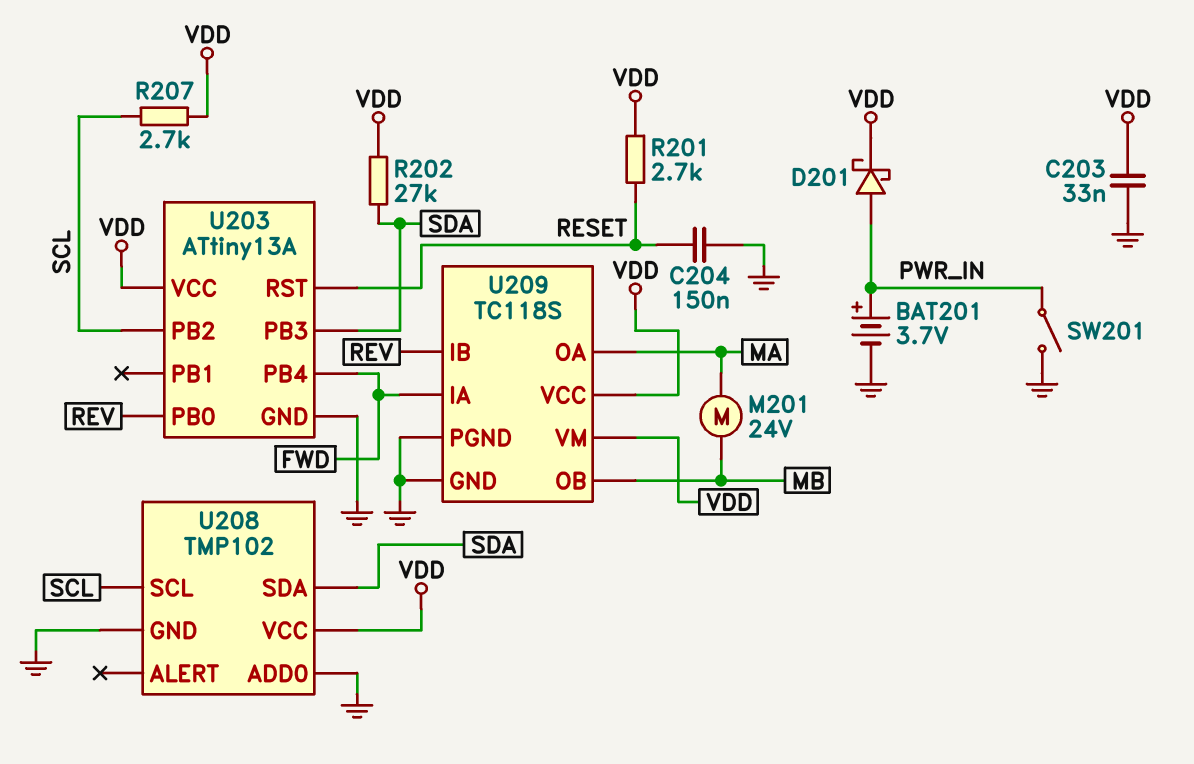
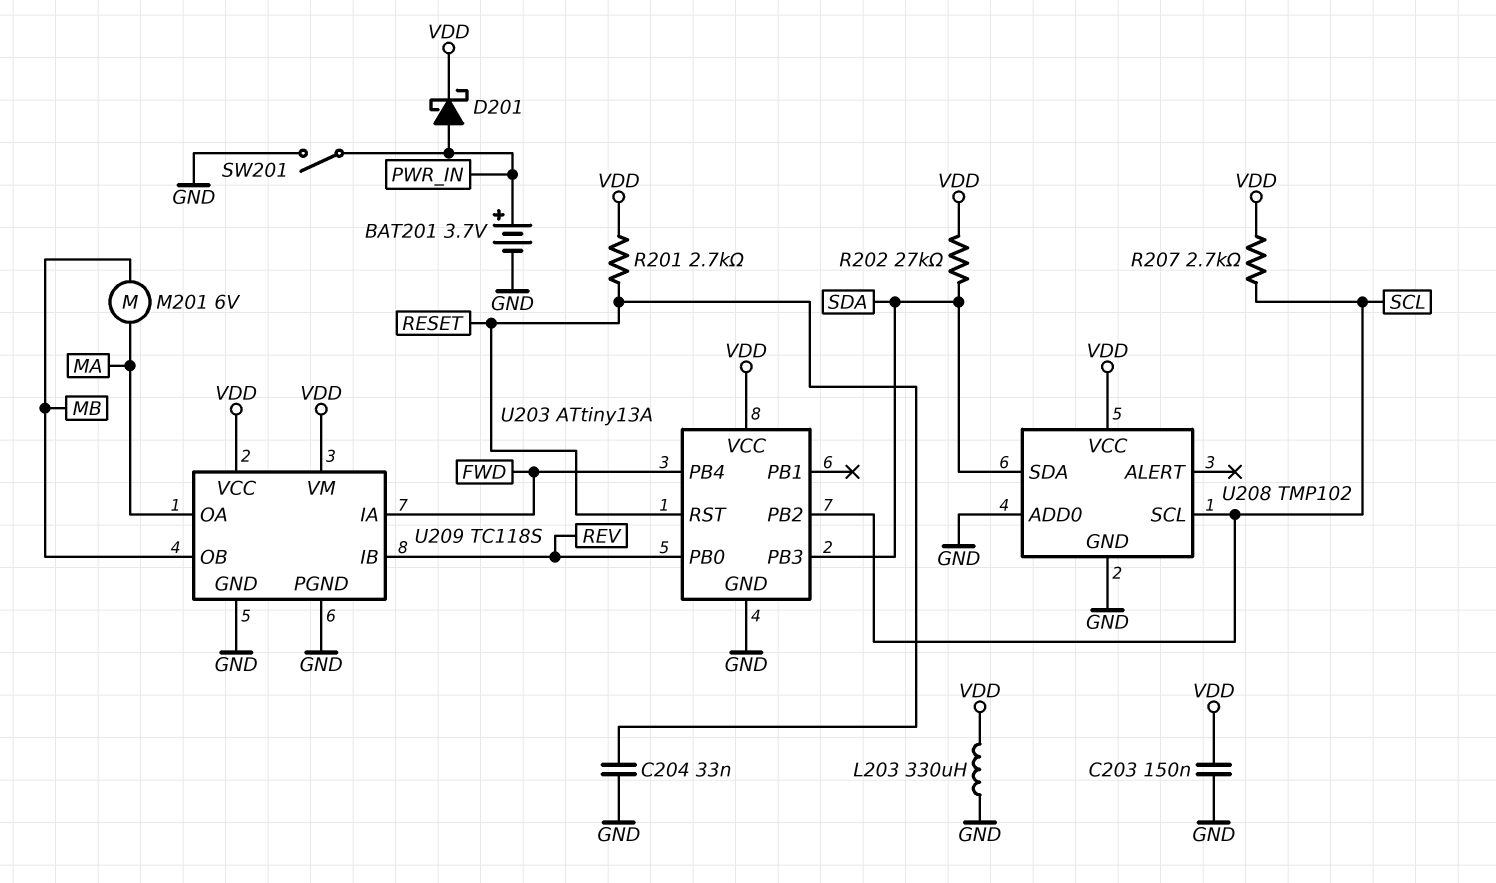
C203: 33nF (GND, VDD) -> 150nF (GND, VDD)
C204: 150nF (GND, RESET) -> 33nF (GND, RESET)
L203: none -> 330uH (GND, VDD)
M201: motor 24V (MA, MB) -> motor 6V (MA, MB)

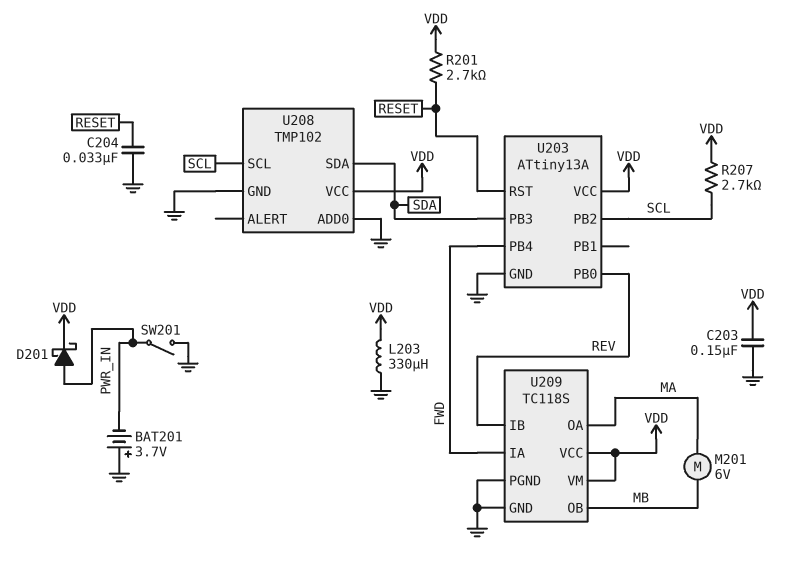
BAT201: 3.7V (plus PWR_IN, minus GND) -> 3.7V (plus GND, minus PWR_IN)
R202: 27k (SDA, VDD) -> none

